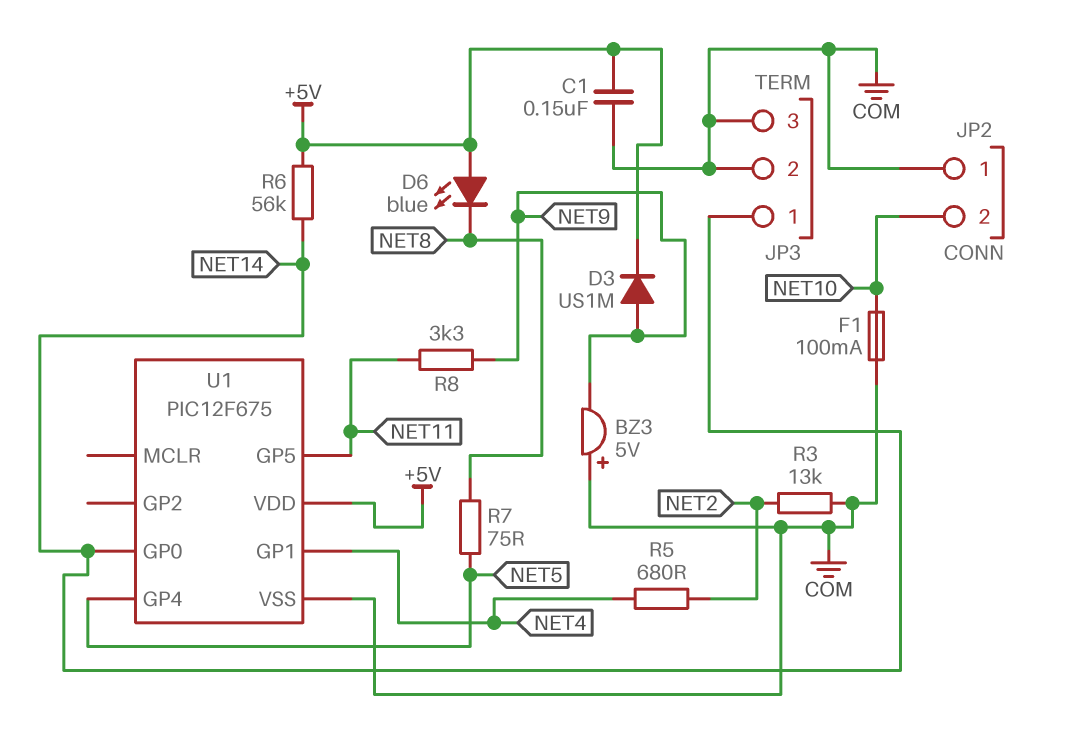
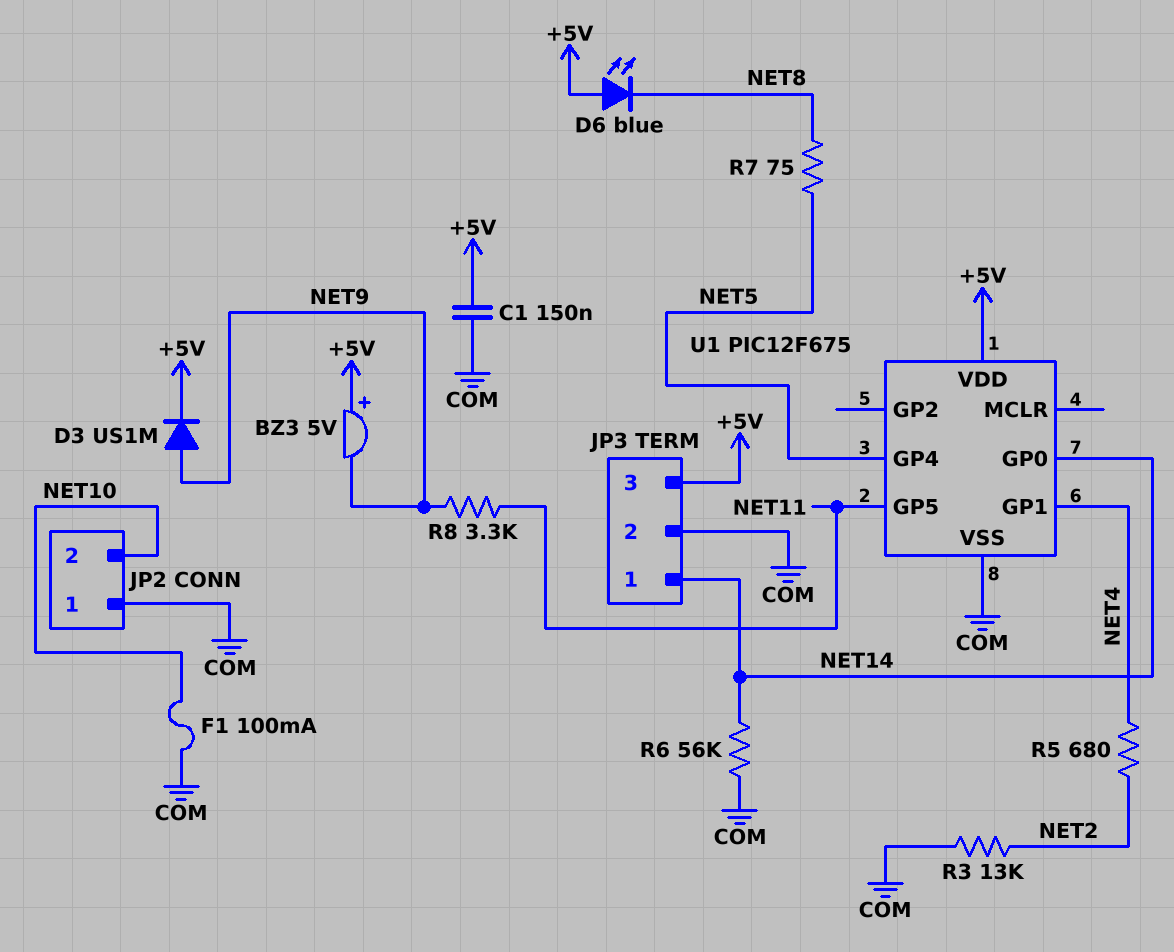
BZ3: buzzer 5V (plus COM, minus NET9) -> buzzer 5V (plus +5V, minus NET9)
JP3 pin 3: COM -> +5V
R6: 56k (+5V, NET14) -> 56k (COM, NET14)

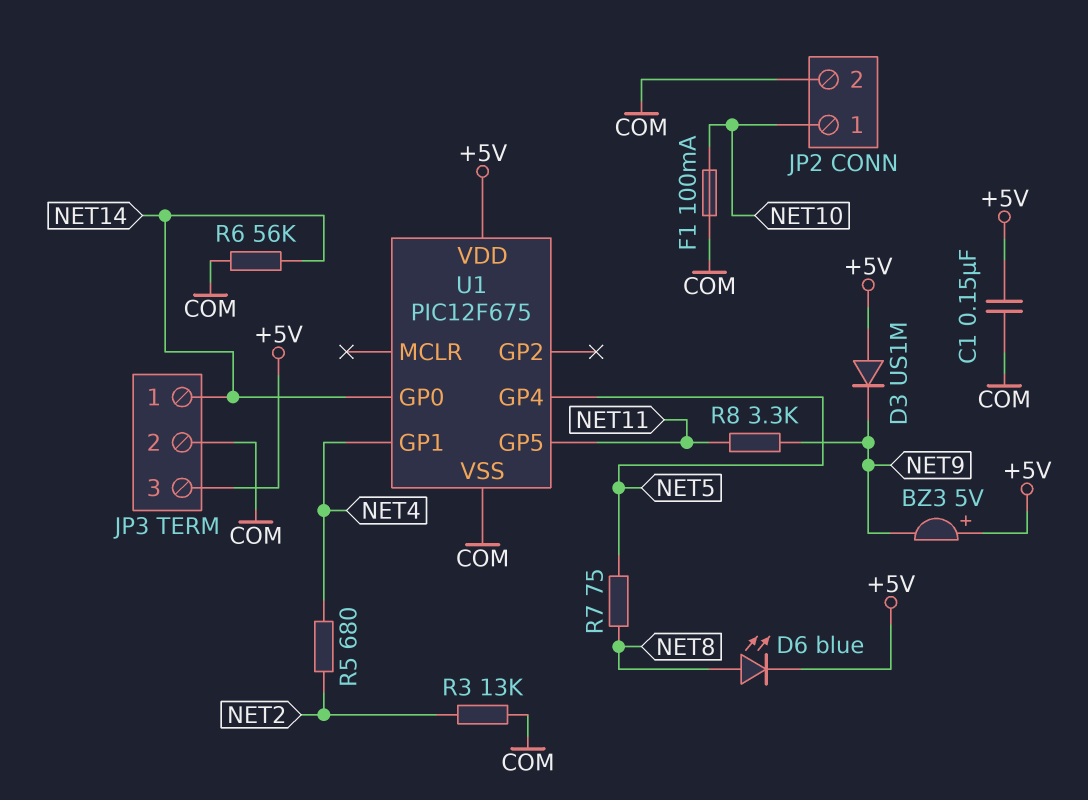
D3: diode US1M (A NET9, K +5V) -> diode US1M (A +5V, K NET9)
D6: LED blue (A +5V, K NET8) -> LED blue (A NET8, K +5V)
JP2 pin 1: COM -> NET10
JP2 pin 2: NET10 -> COM

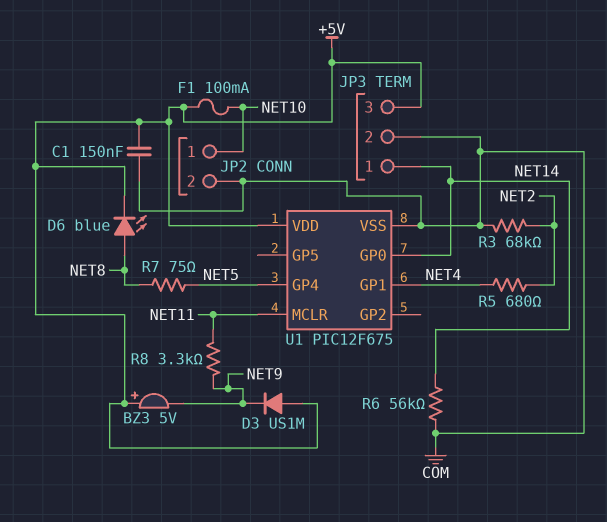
F1: 100mA (COM, NET10) -> 100mA (+5V, NET10)
R3: 13k (COM, NET2) -> 68k (COM, NET2)
U1 pin GP5: NET11 -> none
U1 pin MCLR: none -> NET11

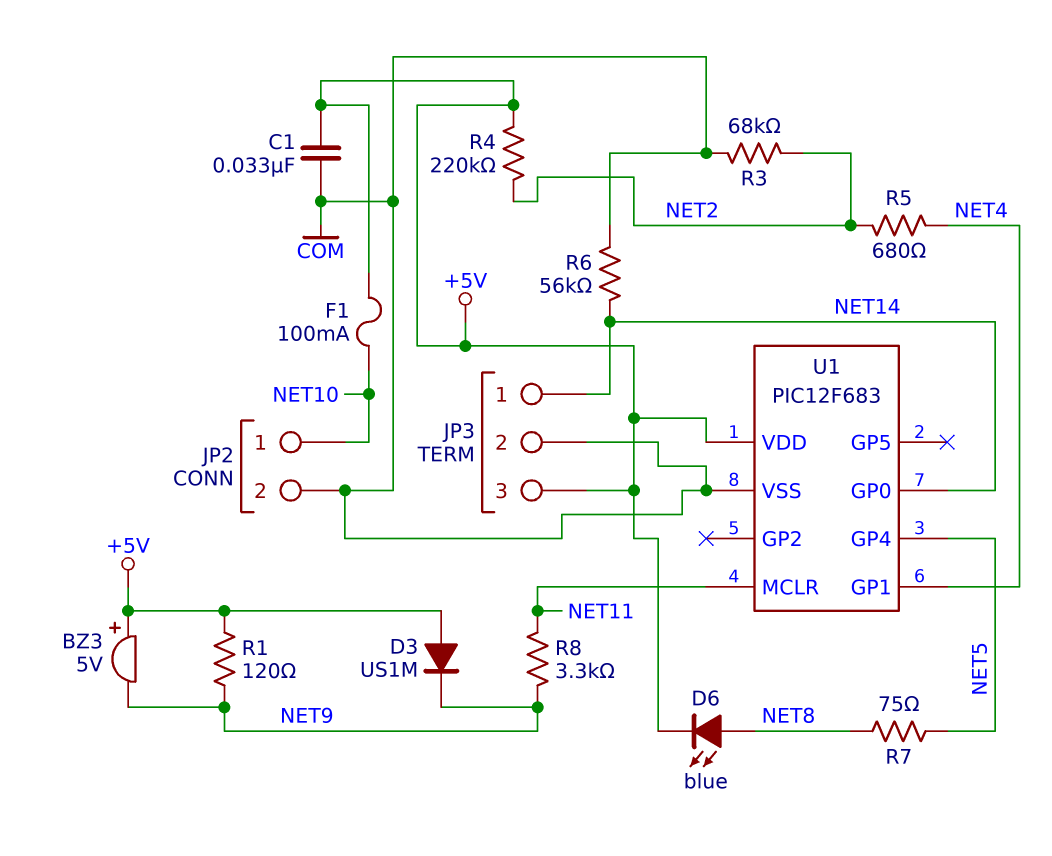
C1: 150nF (+5V, COM) -> 33nF (+5V, COM)
R1: none -> 120 (+5V, NET9)
R4: none -> 220k (+5V, NET2)
U1: PIC12F675 -> PIC12F683

